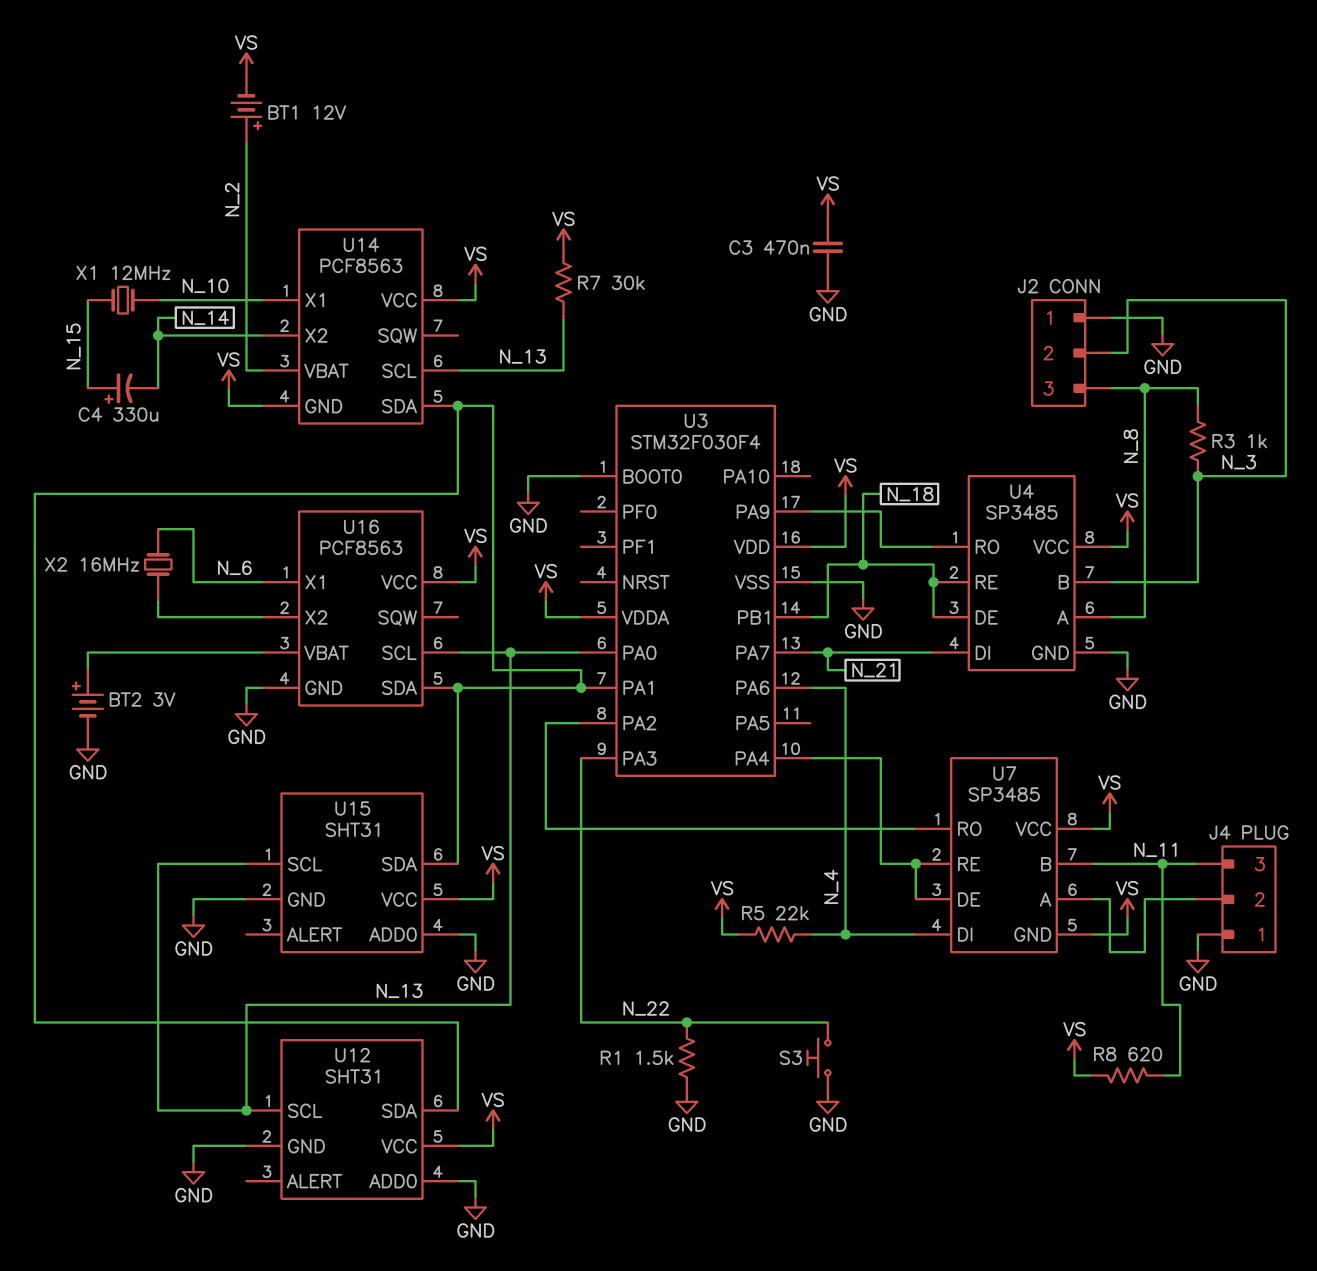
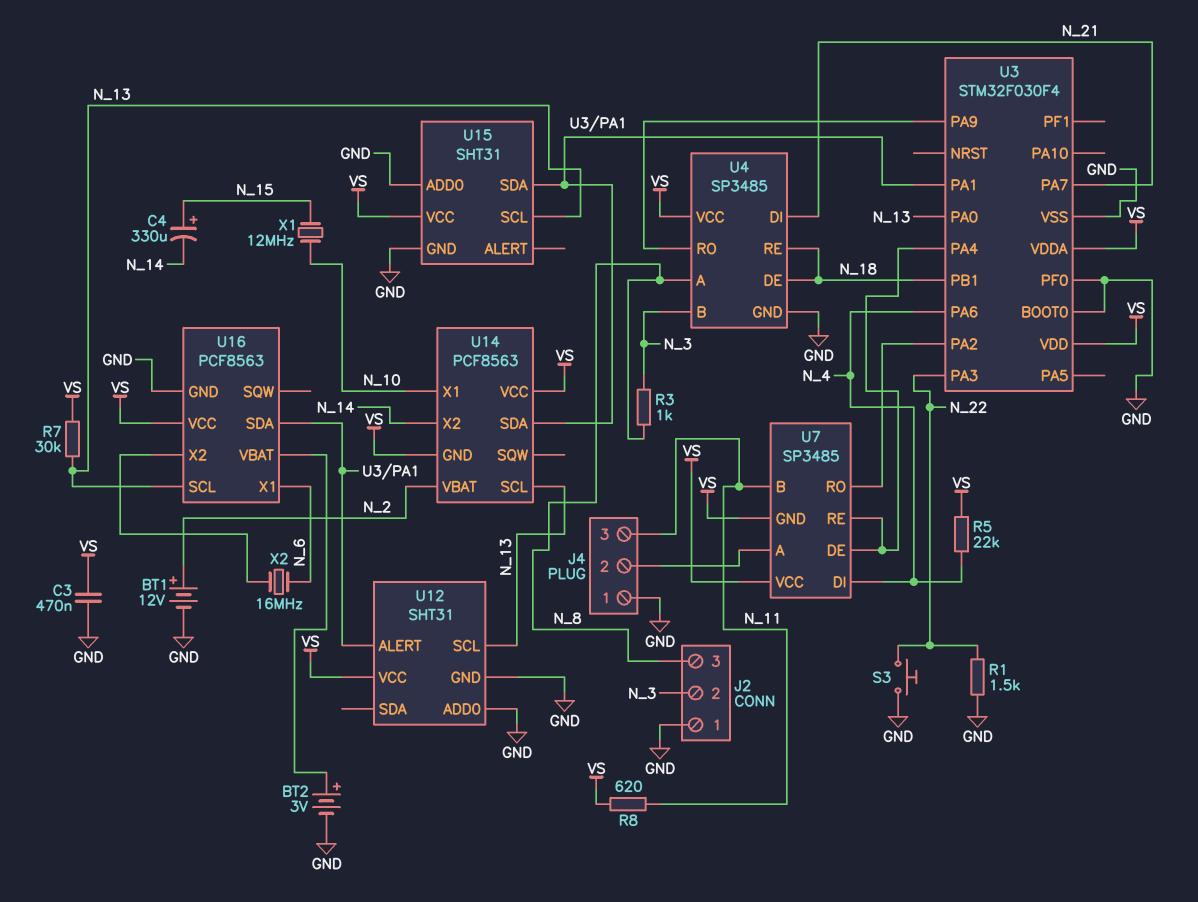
BT1: 12V (plus N_2, minus VS) -> 12V (plus N_2, minus GND)
U3 pin PF0: none -> GND
U12 pin ALERT: none -> U3/PA1
U12 pin SDA: U3/PA1 -> none

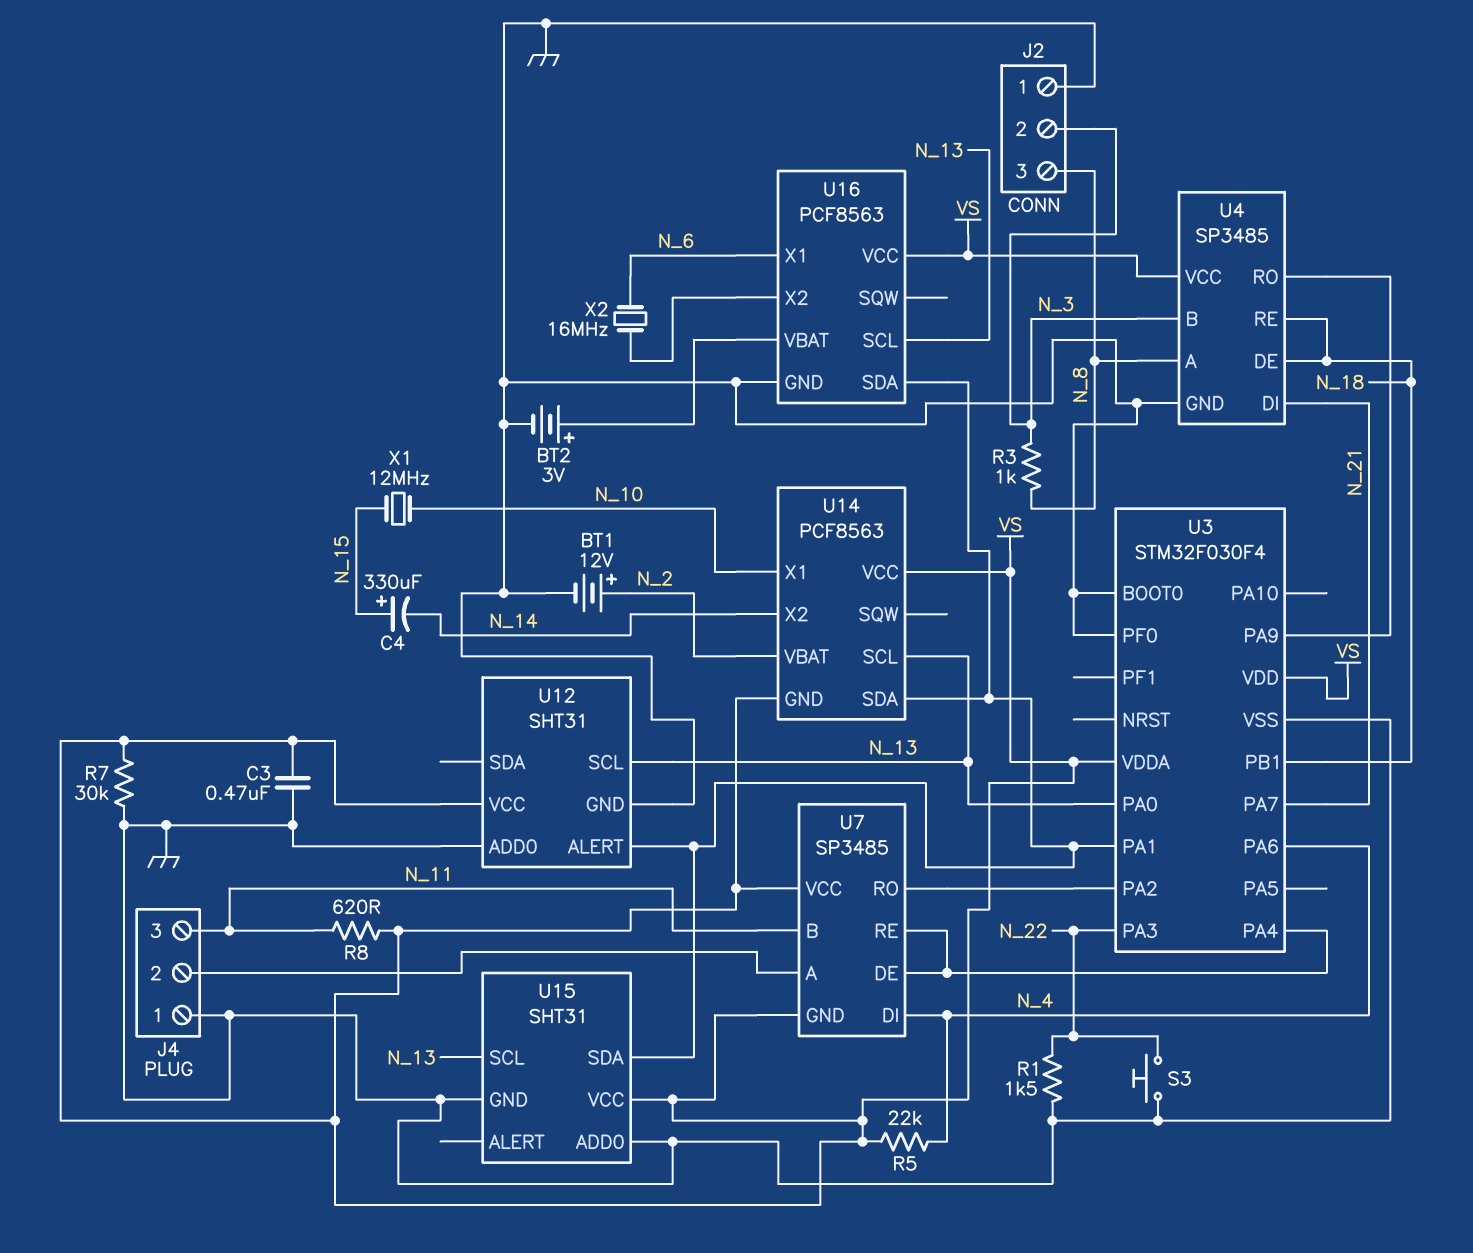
R7: 30k (N_13, VS) -> 30k (GND, VS)

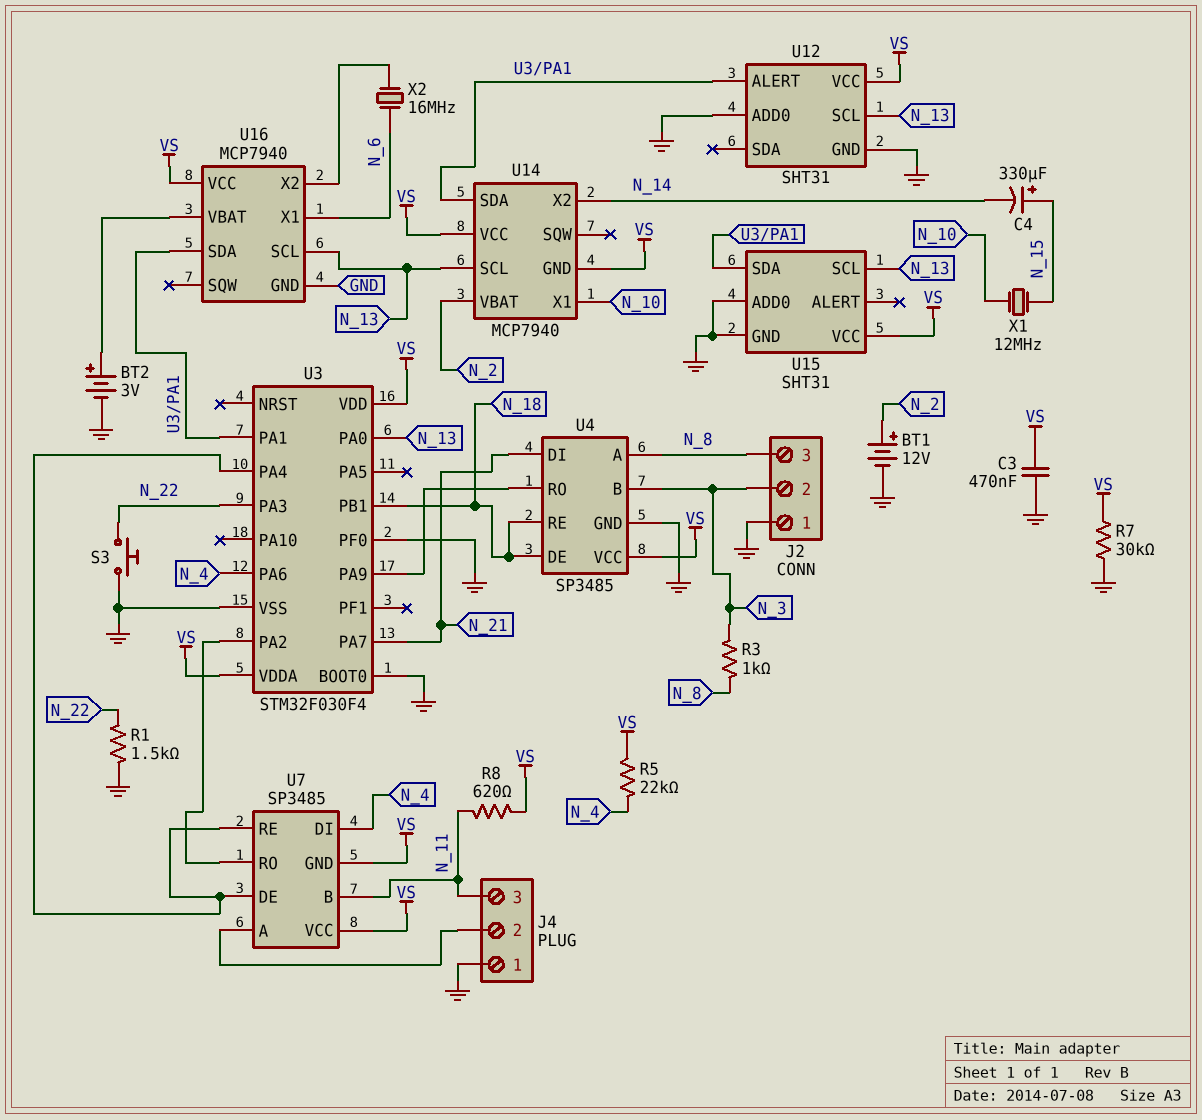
U14: PCF8563 -> MCP7940
U16: PCF8563 -> MCP7940

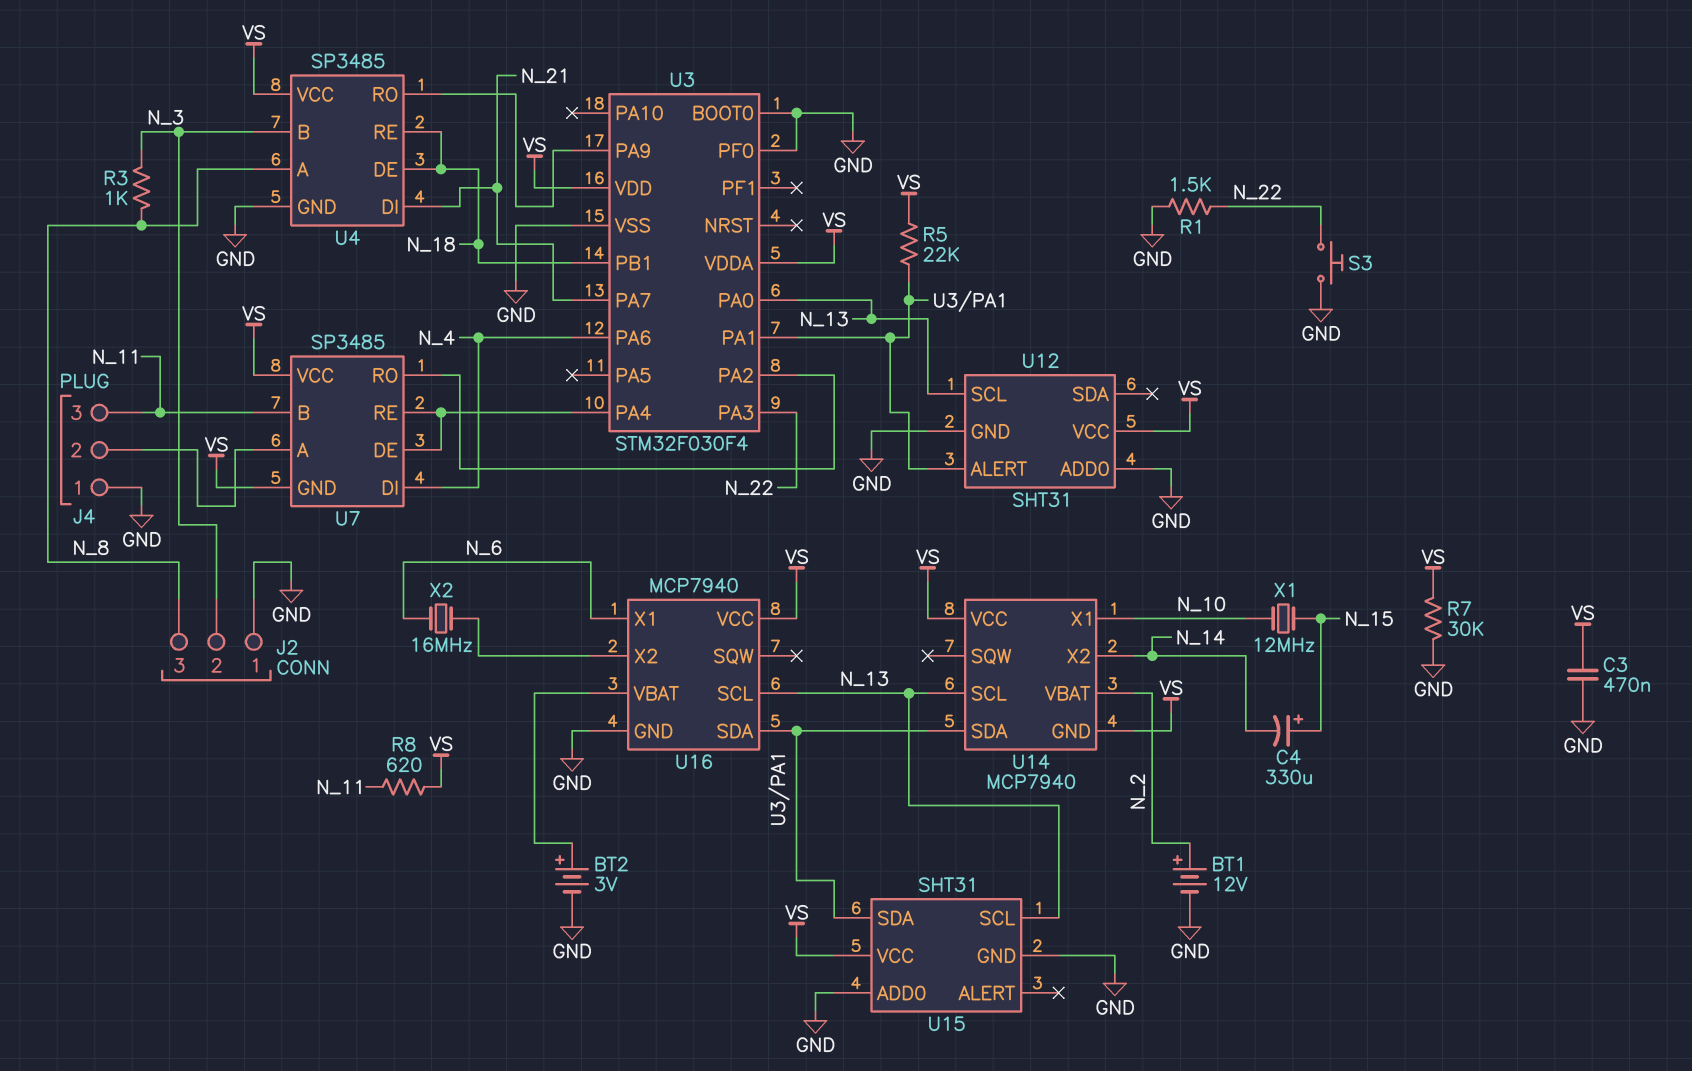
R5: 22k (N_4, VS) -> 22k (U3/PA1, VS)

